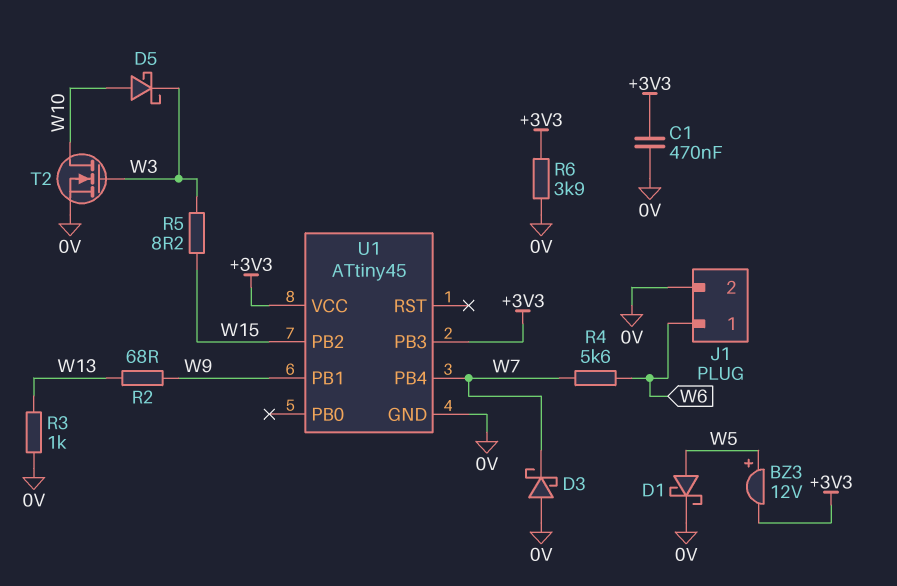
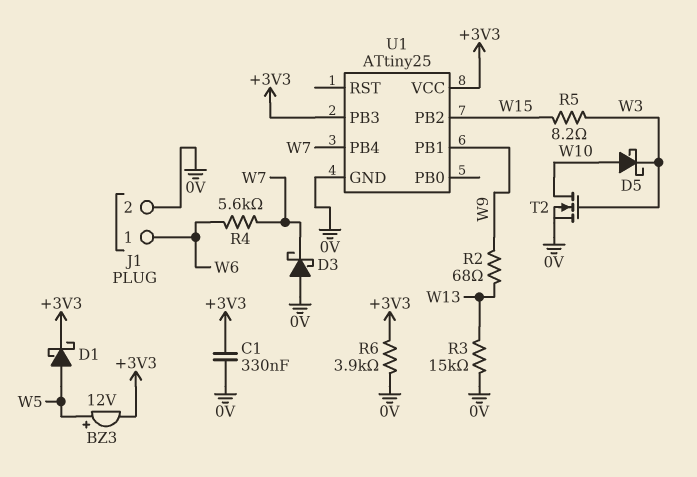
C1: 470nF (+3V3, 0V) -> 330nF (+3V3, 0V)
D1: schottky (A W5, K 0V) -> schottky (A W5, K +3V3)
R3: 1k (0V, W13) -> 15k (0V, W13)
U1: ATtiny45 -> ATtiny25

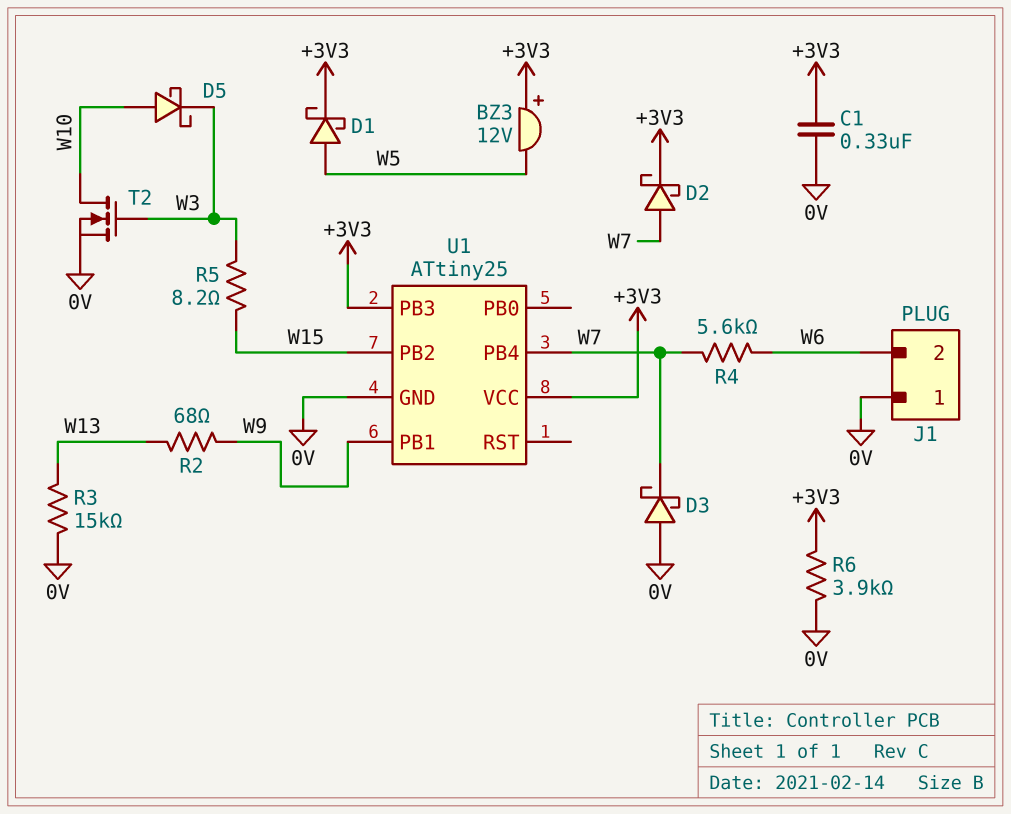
BZ3: buzzer 12V (plus W5, minus +3V3) -> buzzer 12V (plus +3V3, minus W5)
D2: none -> schottky (A W7, K +3V3)
J1 pin 1: W6 -> 0V
J1 pin 2: 0V -> W6

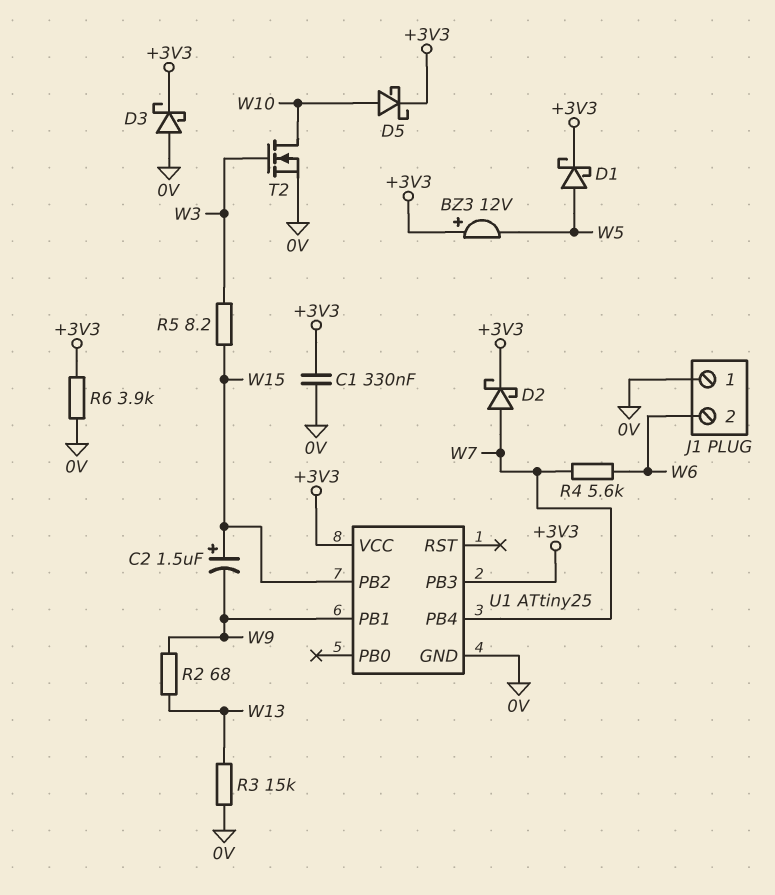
C2: none -> 1.5uF (plus W15, minus W9)
D3: schottky (A 0V, K W7) -> schottky (A 0V, K +3V3)
D5: schottky (A W10, K W3) -> schottky (A W10, K +3V3)

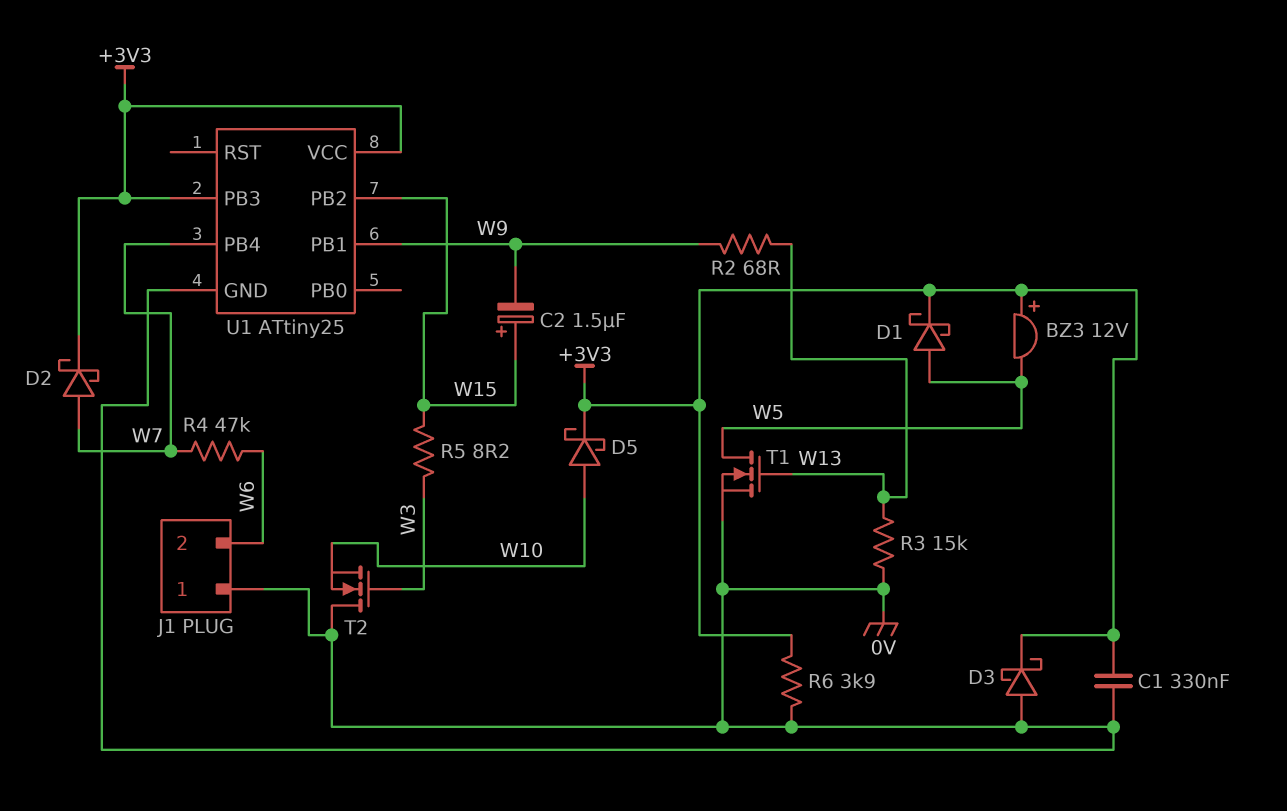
R4: 5.6k (W6, W7) -> 47k (W6, W7)
T1: none -> NMOS (G W13, D W5, S 0V)
T2: NMOS (G W3, D W10, S 0V) -> NMOS (G W3, D 0V, S W10)

